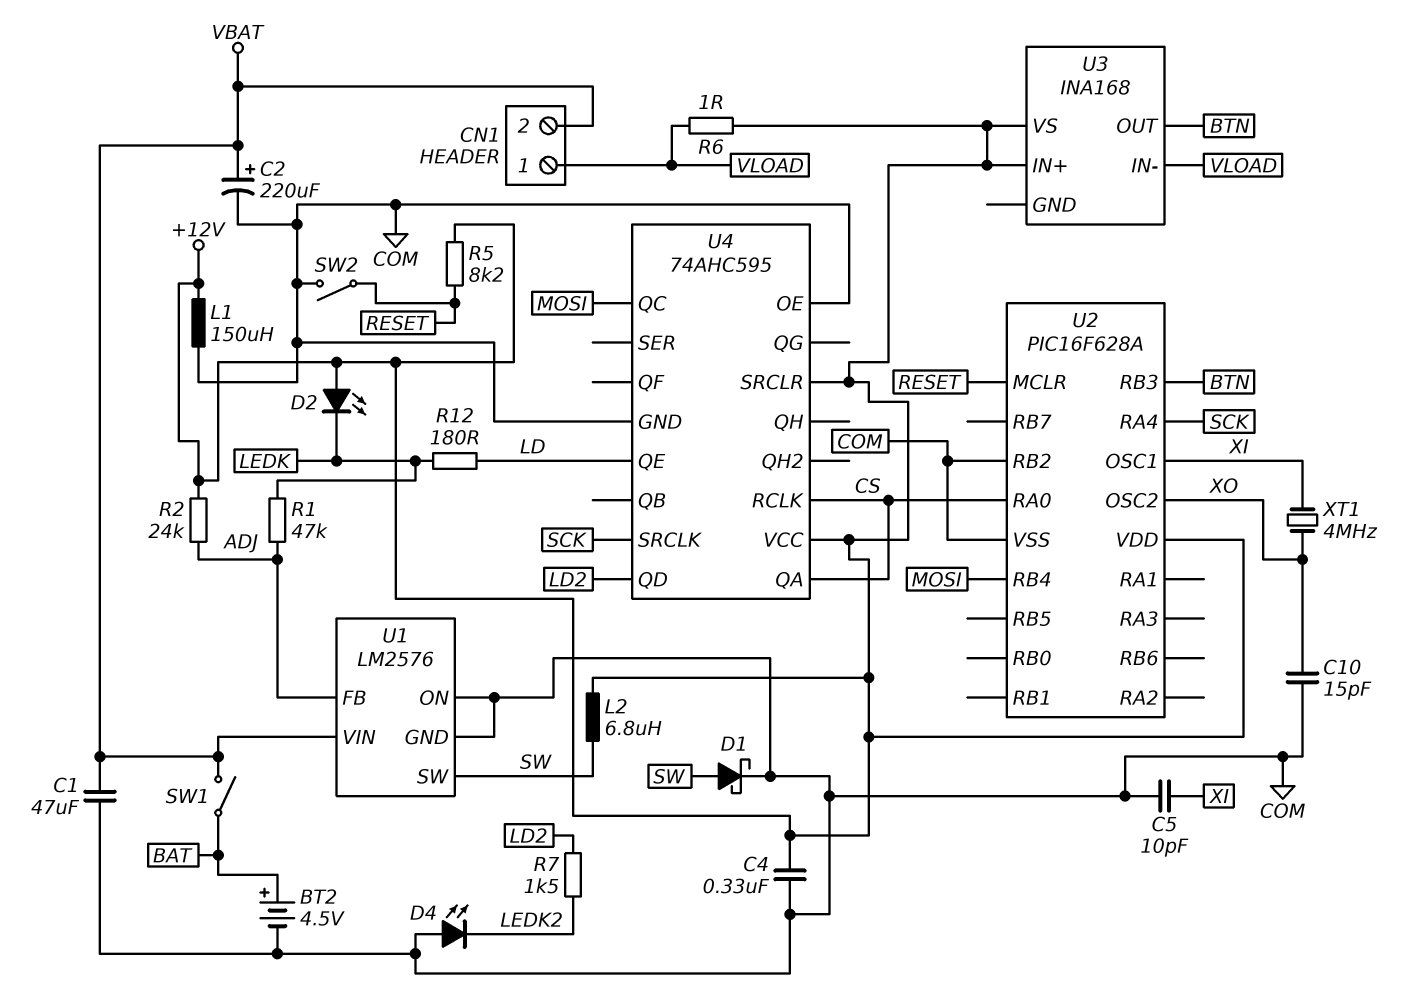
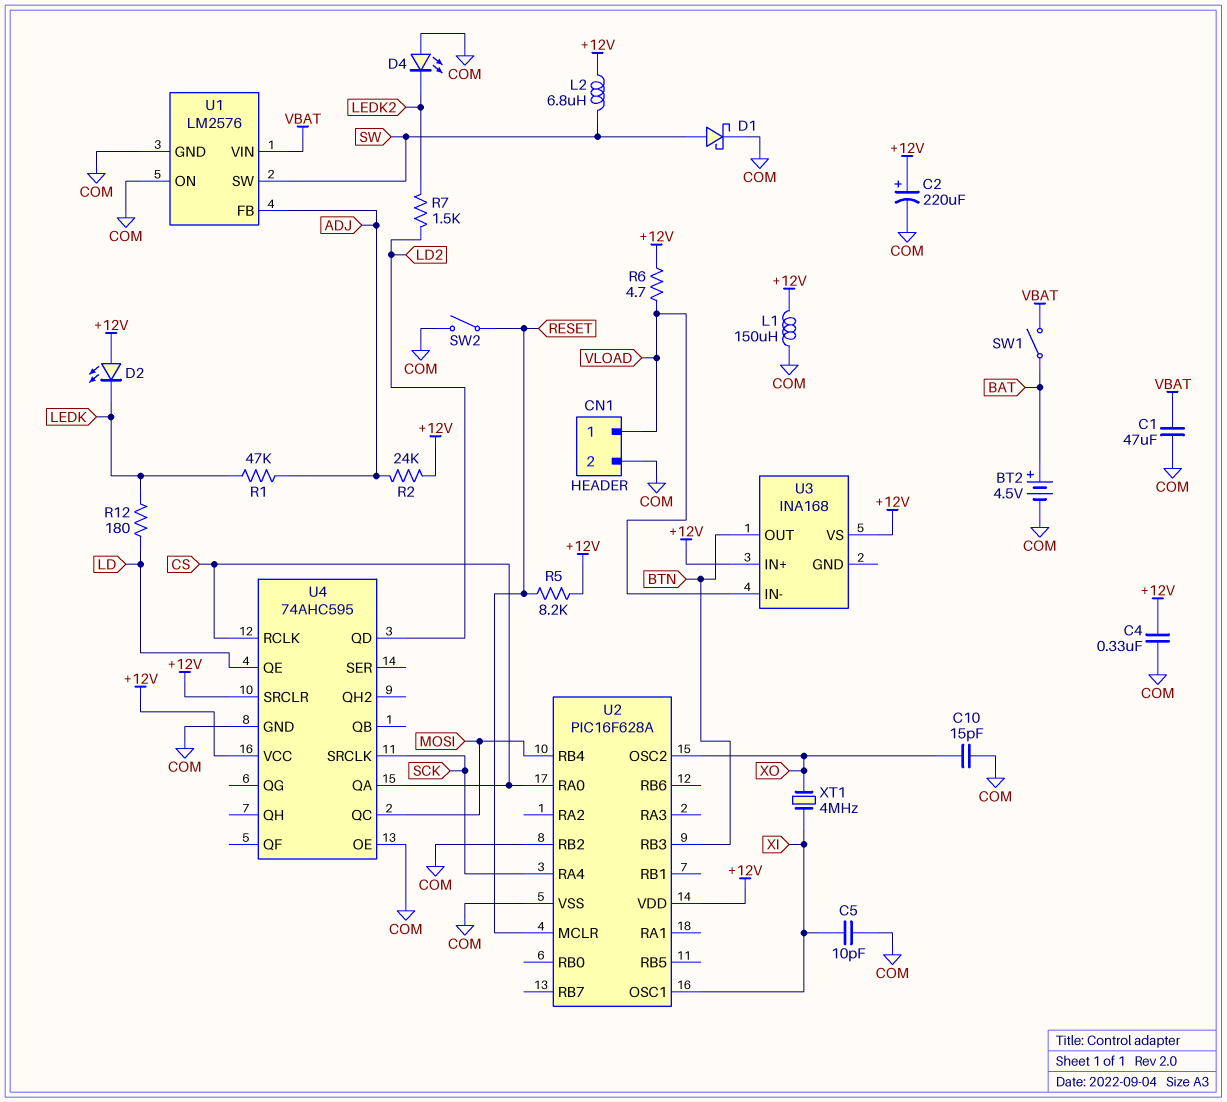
C2: 220uF (plus VBAT, minus COM) -> 220uF (plus +12V, minus COM)
CN1 pin 2: VBAT -> COM
R6: 1 (+12V, VLOAD) -> 4.7 (+12V, VLOAD)

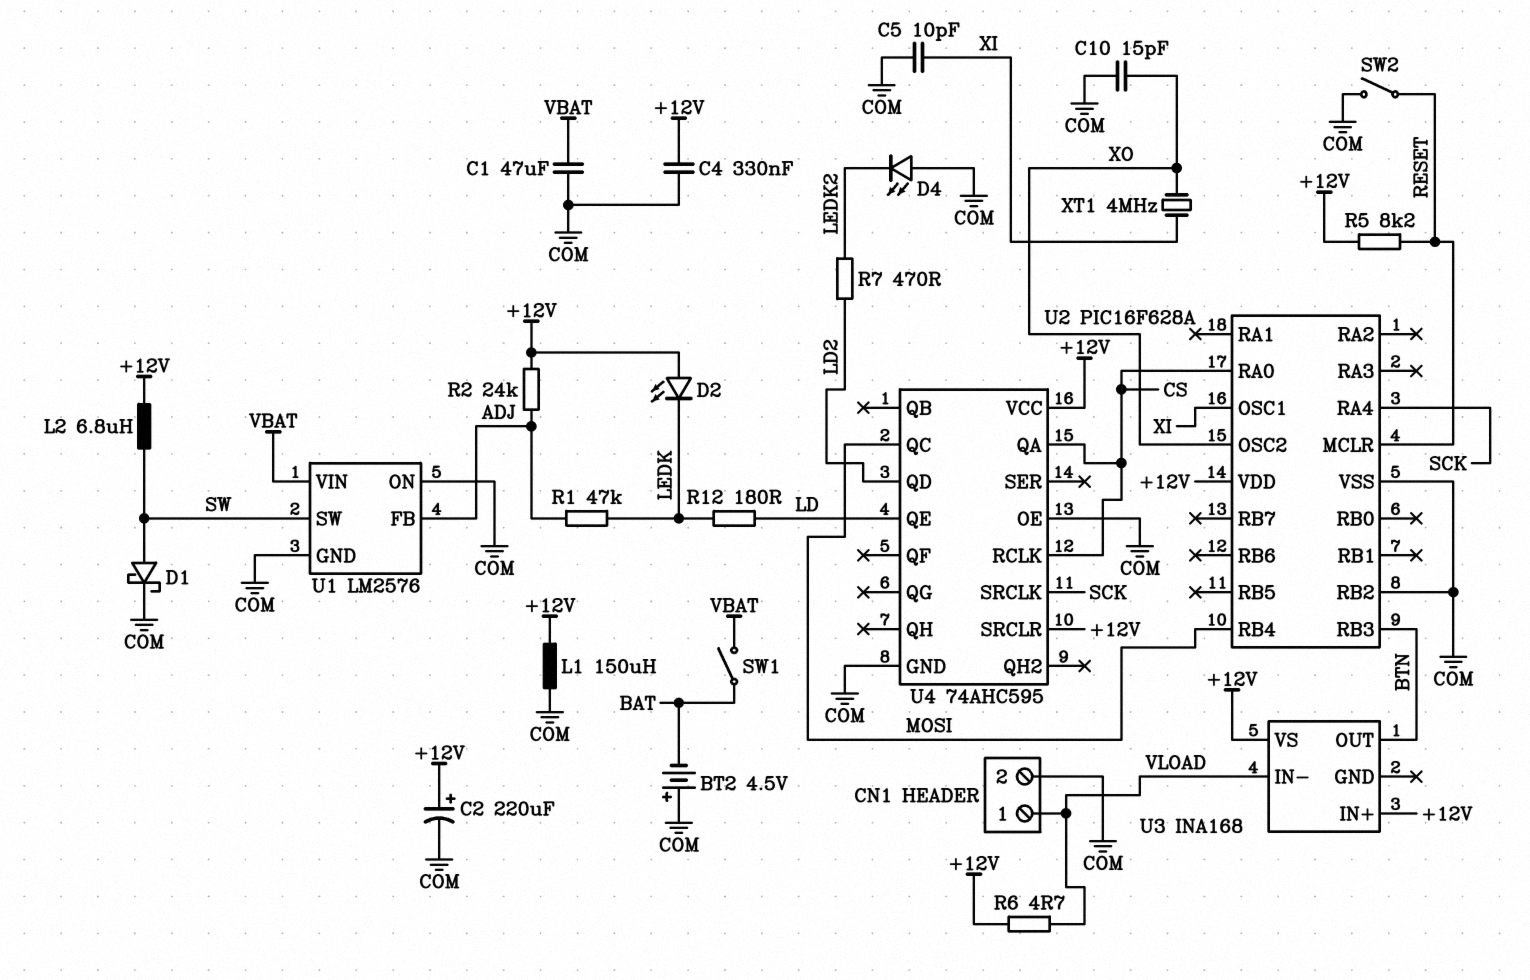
BT2: 4.5V (plus BAT, minus COM) -> 4.5V (plus COM, minus BAT)
R7: 1.5k (LD2, LEDK2) -> 470 (LD2, LEDK2)

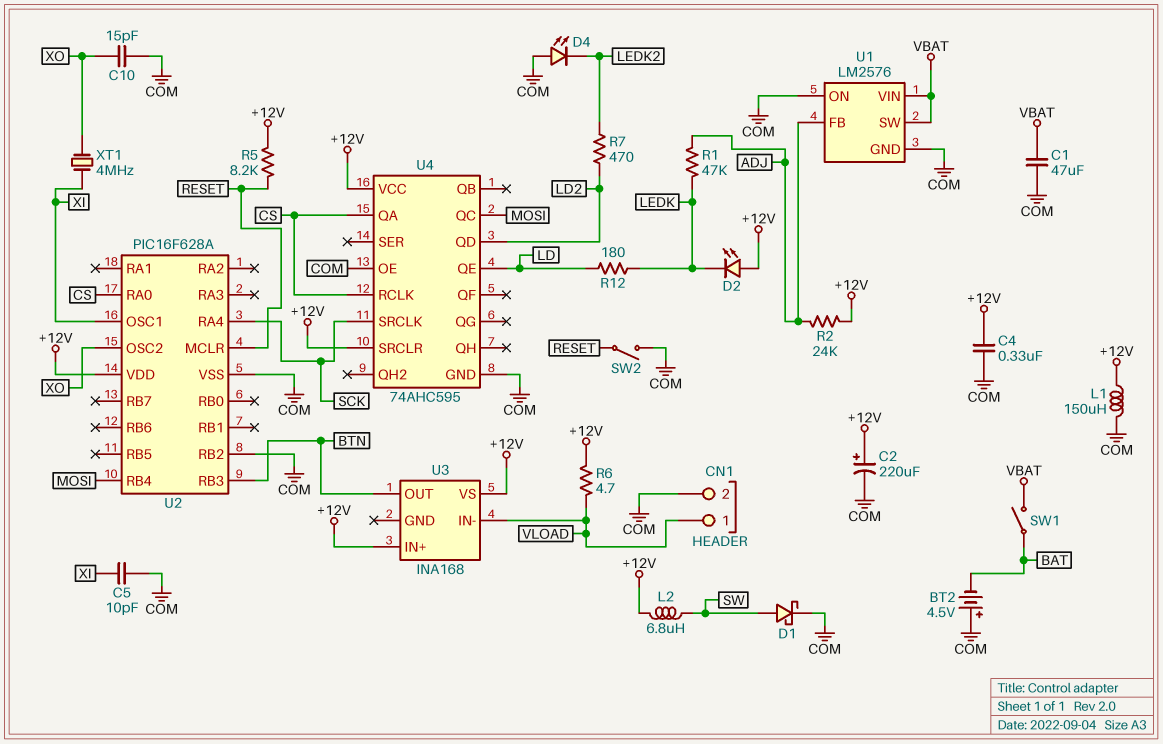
U1 pin SW: SW -> VBAT

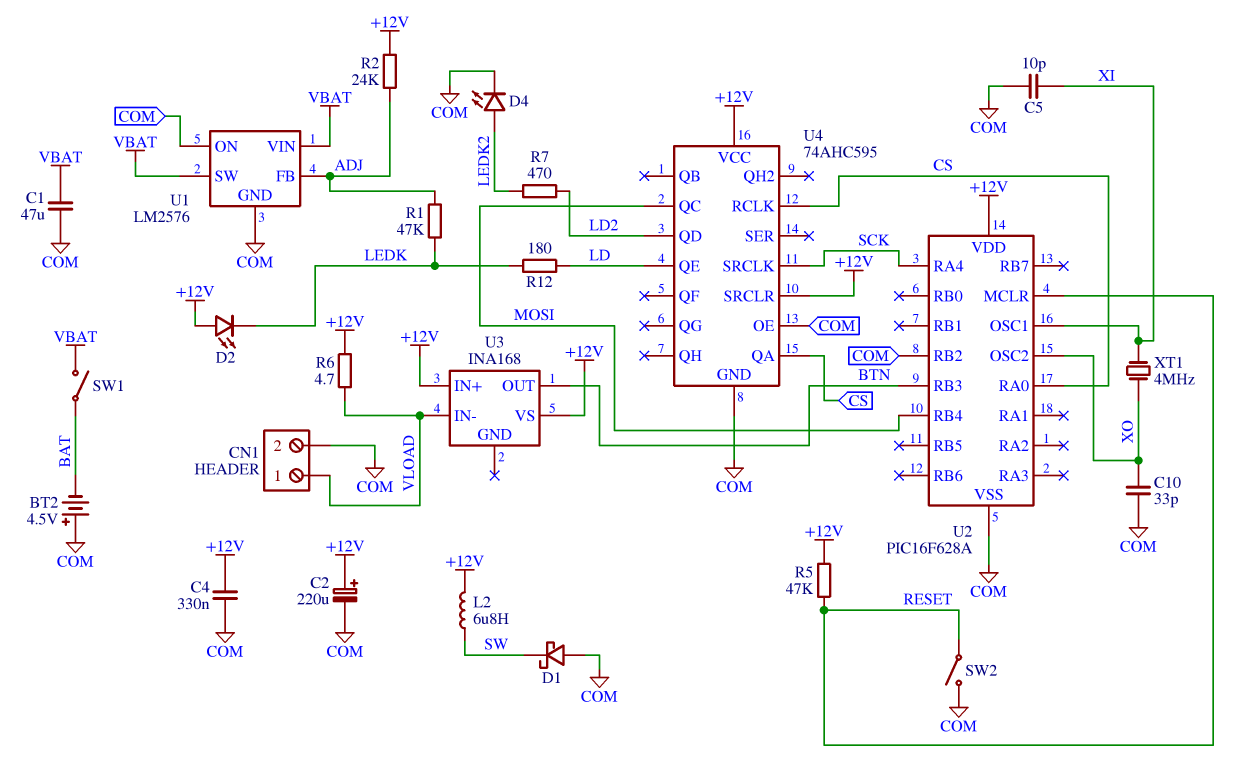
C10: 15pF (COM, XO) -> 33pF (COM, XO)
D1: schottky (A SW, K COM) -> schottky (A COM, K SW)
D4: LED (A COM, K LEDK2) -> LED (A LEDK2, K COM)
L1: 150uH (+12V, COM) -> none
R5: 8.2k (+12V, RESET) -> 47k (+12V, RESET)

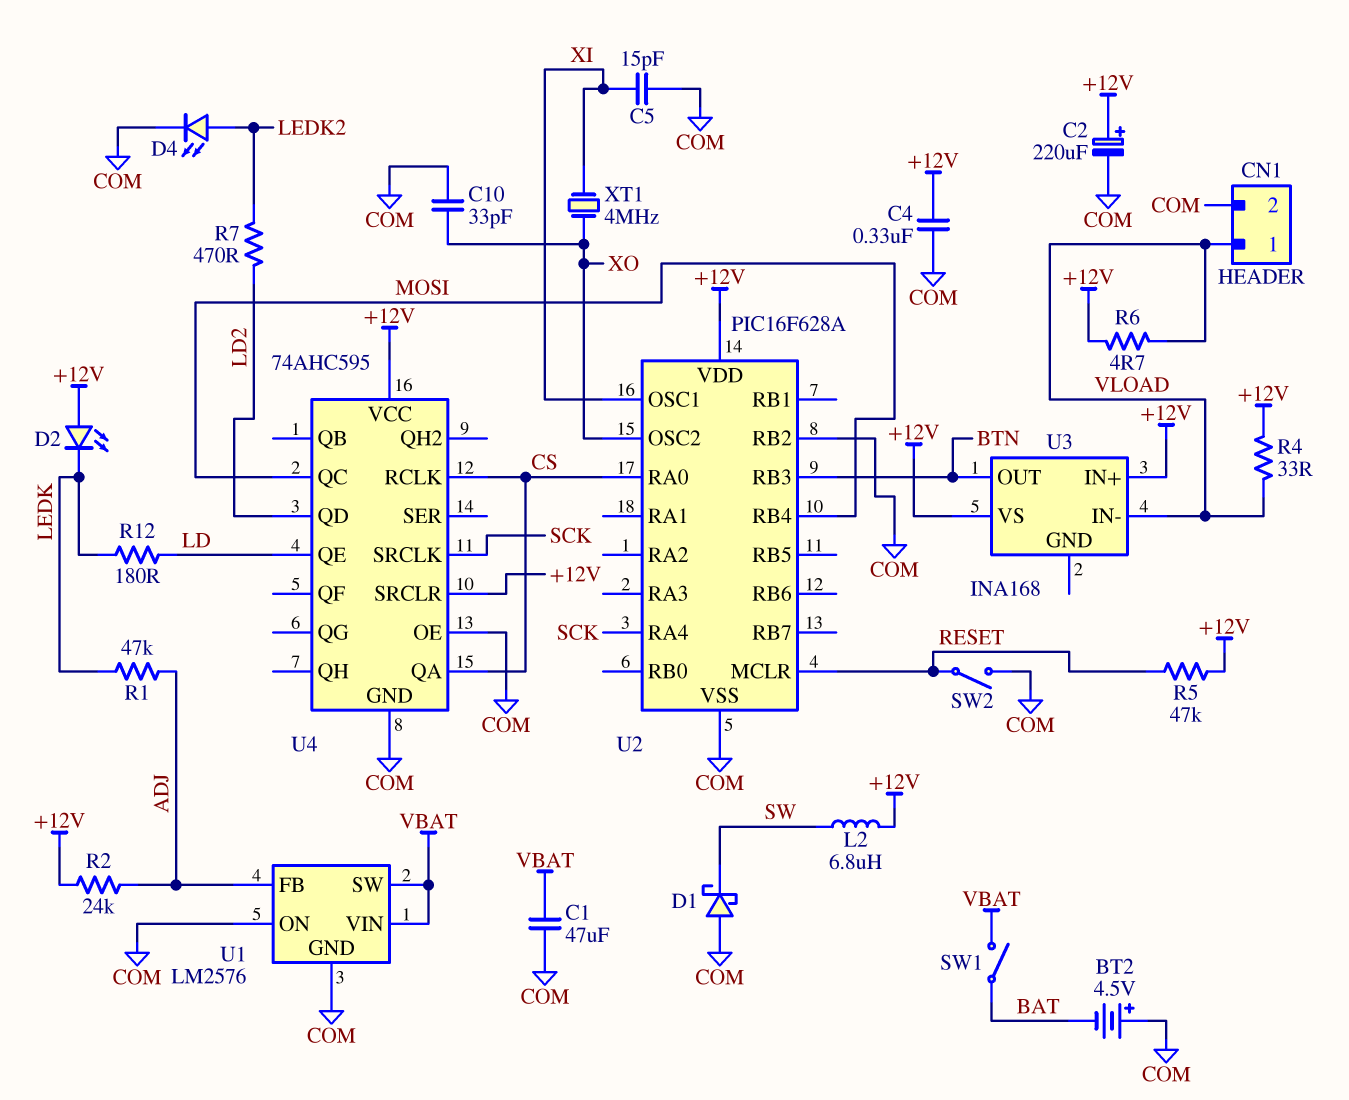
C5: 10pF (COM, XI) -> 15pF (COM, XI)
R4: none -> 33 (+12V, VLOAD)

